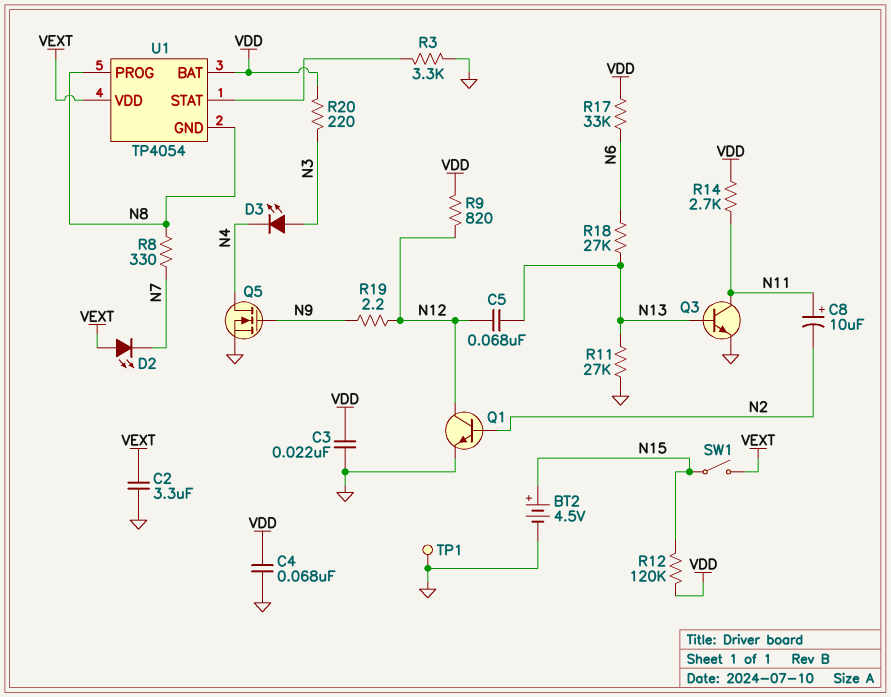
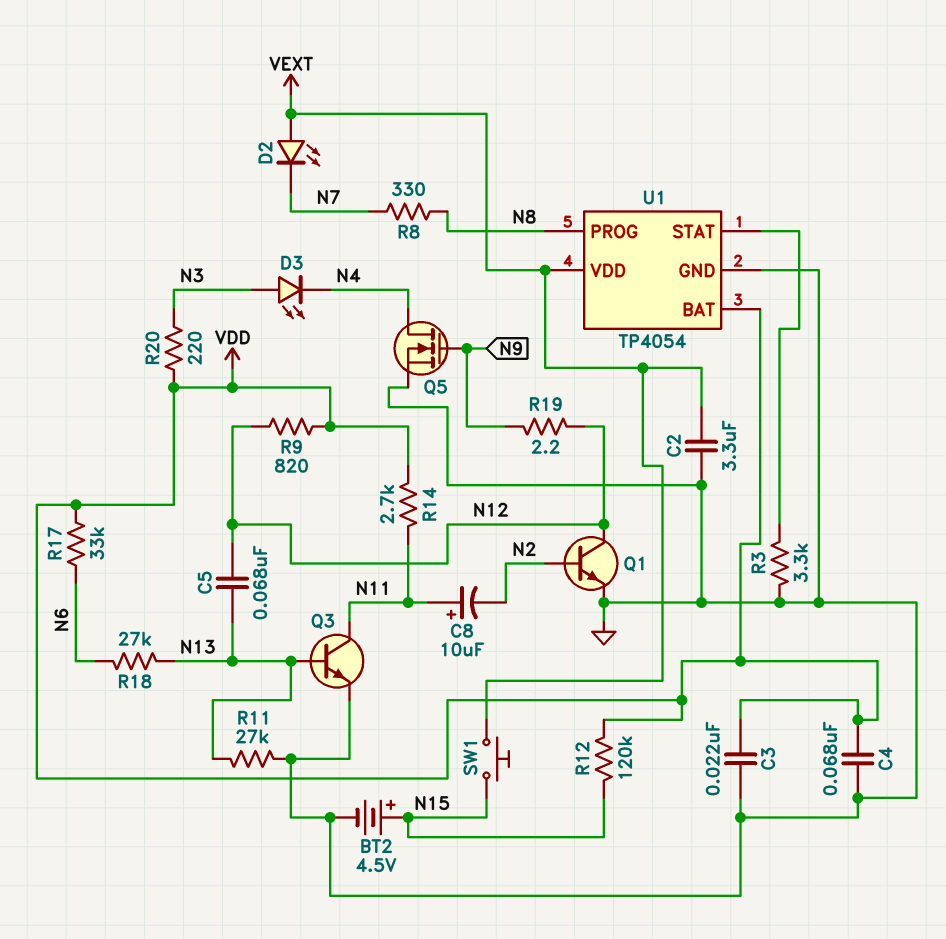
SW1: switch (N15, VEXT) -> button (N15, VEXT)
TP1: test point (GND) -> none
U1 pin GND: N8 -> GND

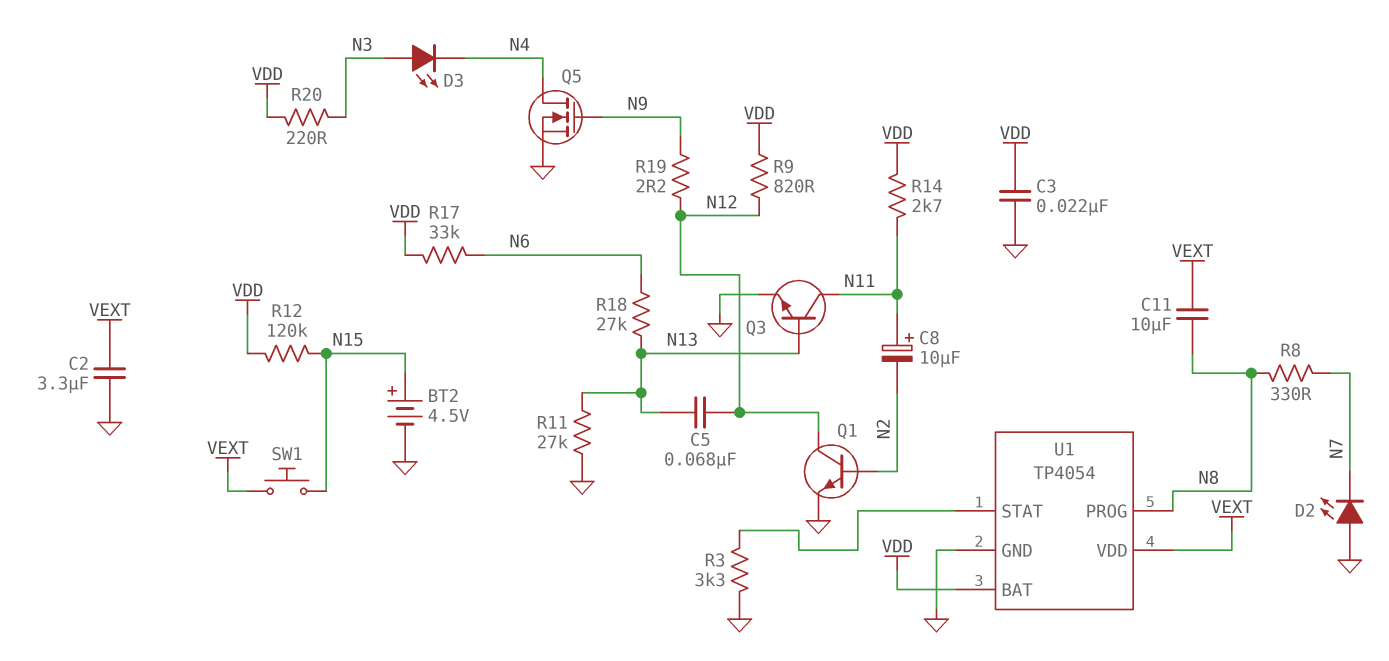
C4: 68nF (GND, VDD) -> none
C11: none -> 10uF (N8, VEXT)
D2: LED (A VEXT, K N7) -> LED (A GND, K N7)

